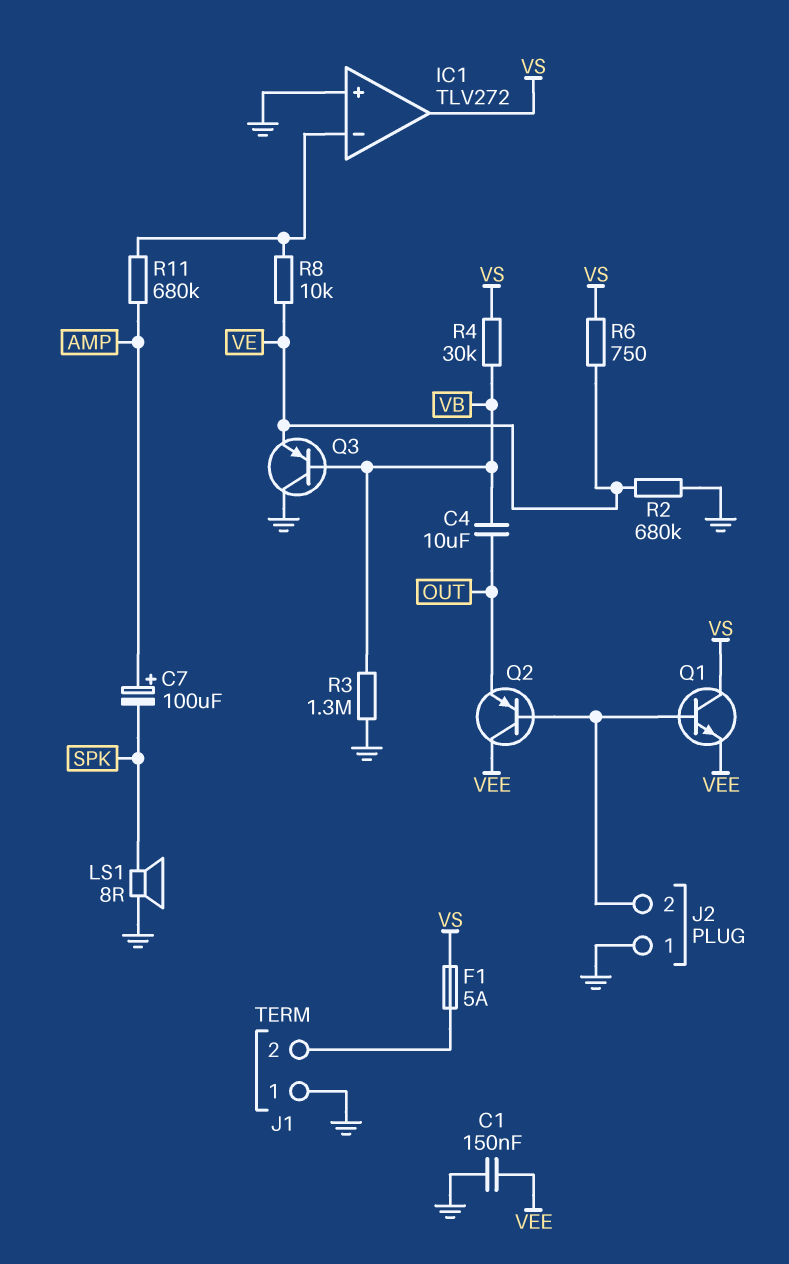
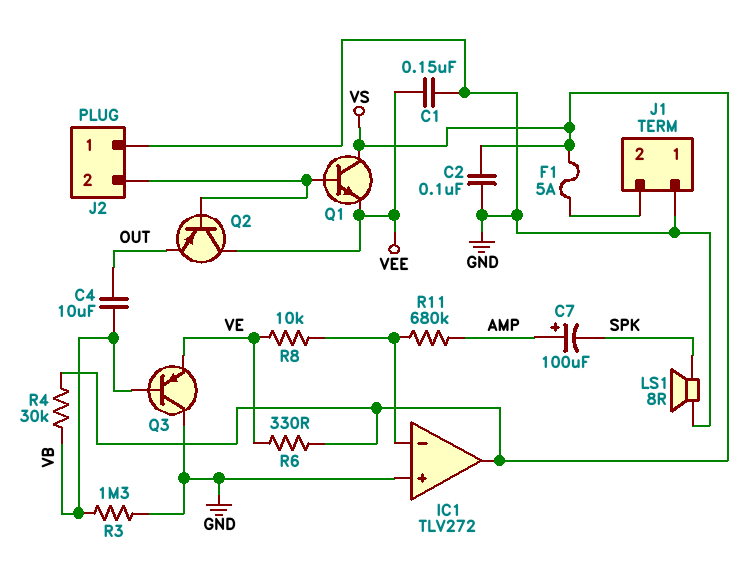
C2: none -> 100nF (GND, VS)
R2: 680k (GND, VE) -> none
R6: 750 (VE, VS) -> 330 (VE, VS)

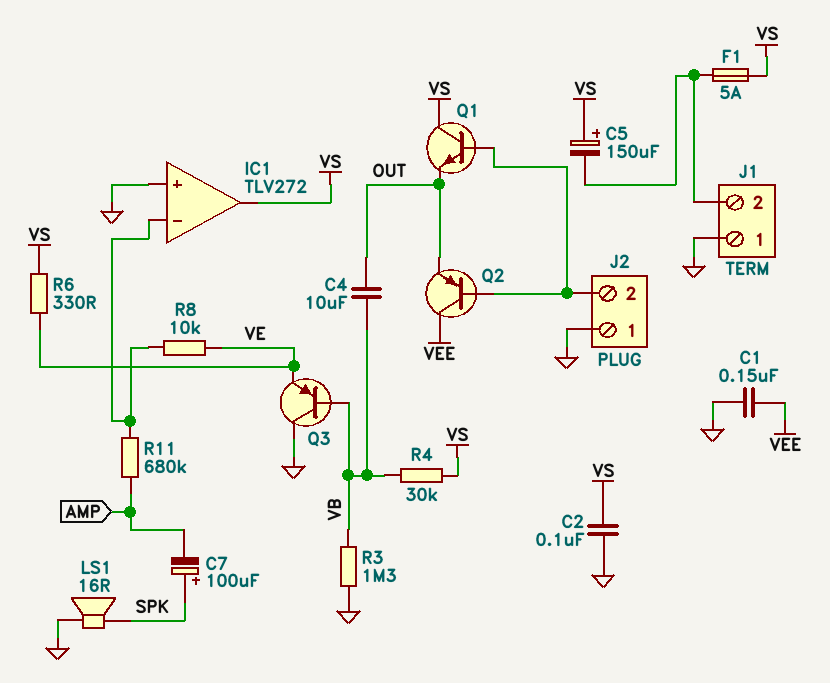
C5: none -> 150uF (plus VS, minus J1/2)
C7: 100uF (plus AMP, minus SPK) -> 100uF (plus SPK, minus AMP)
LS1: speaker 8R (GND, SPK) -> speaker 16R (GND, SPK)
Q1: NPN (B J2/2, C VS, E VEE) -> NPN (B J2/2, C VS, E OUT)

